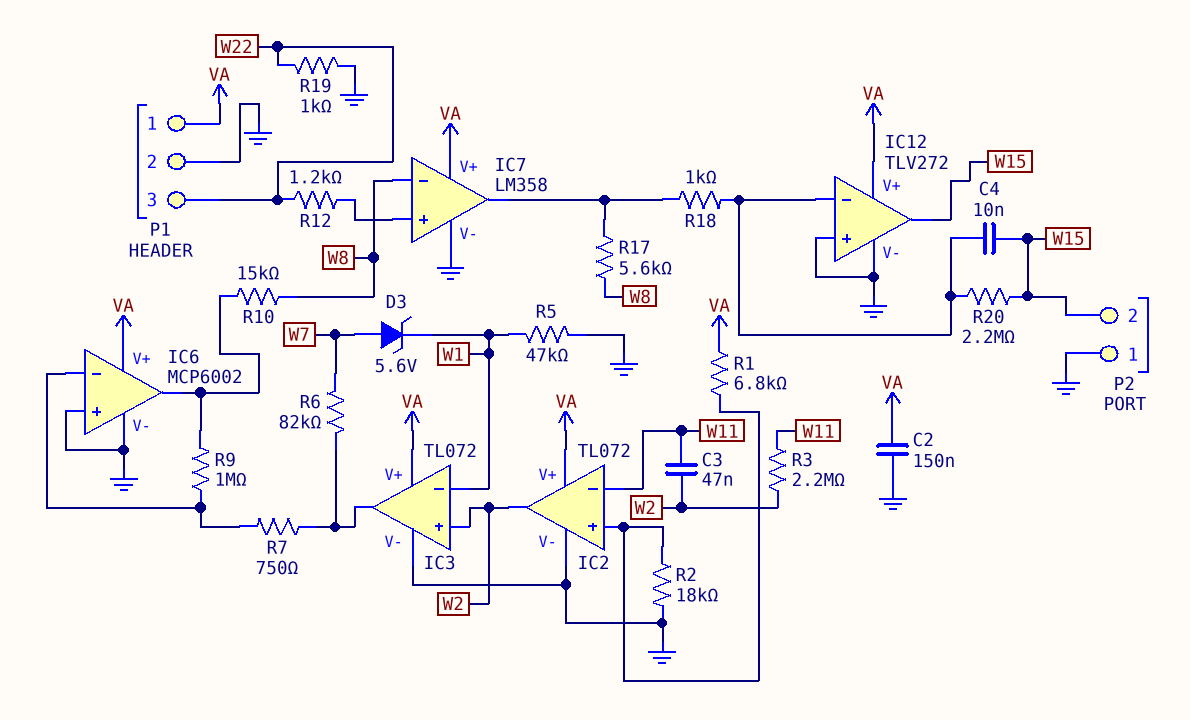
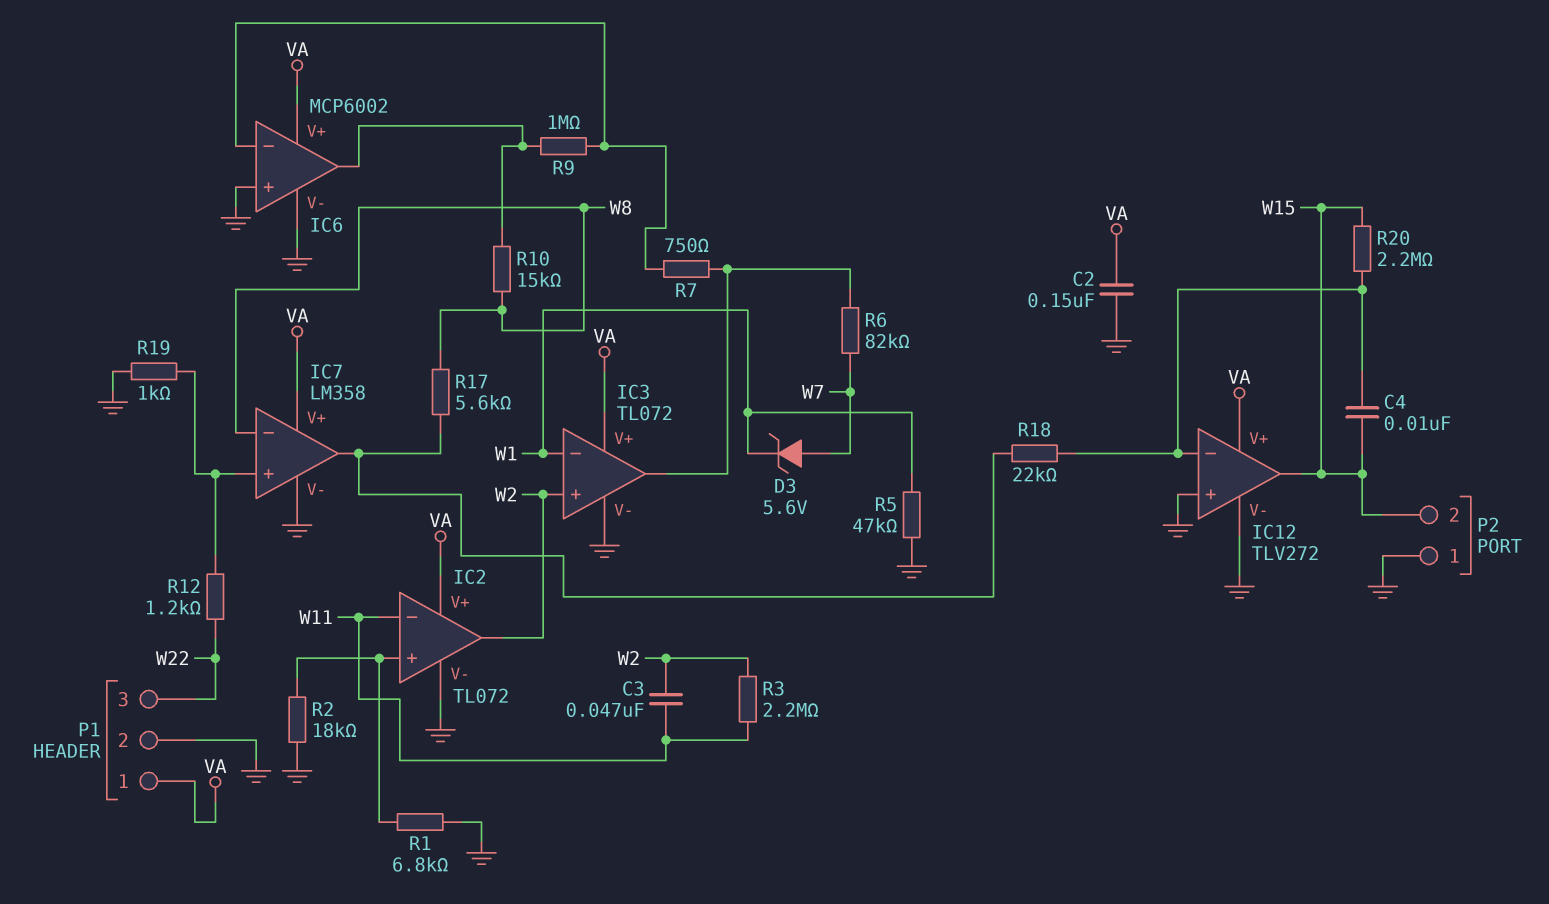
R1: 6.8k (IC2/in+, VA) -> 6.8k (GND, IC2/in+)
R18: 1k (IC7/out, IC12/in-) -> 22k (IC7/out, IC12/in-)
R19: 1k (GND, W22) -> 1k (GND, IC7/in+)

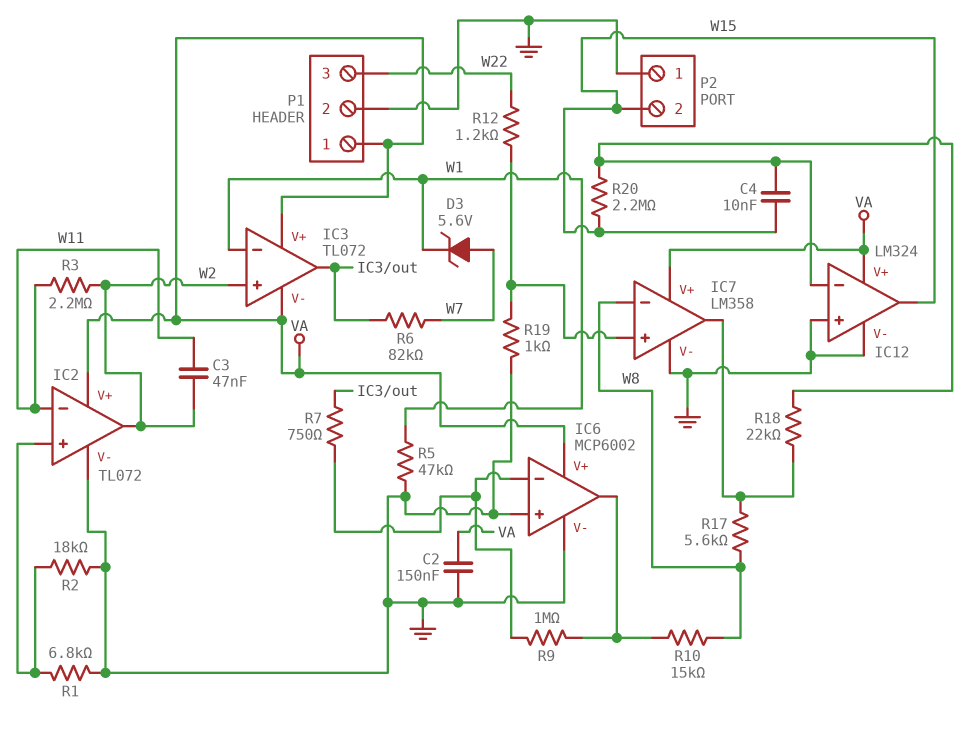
IC3 pin V-: GND -> VA
IC12: TLV272 -> LM324

